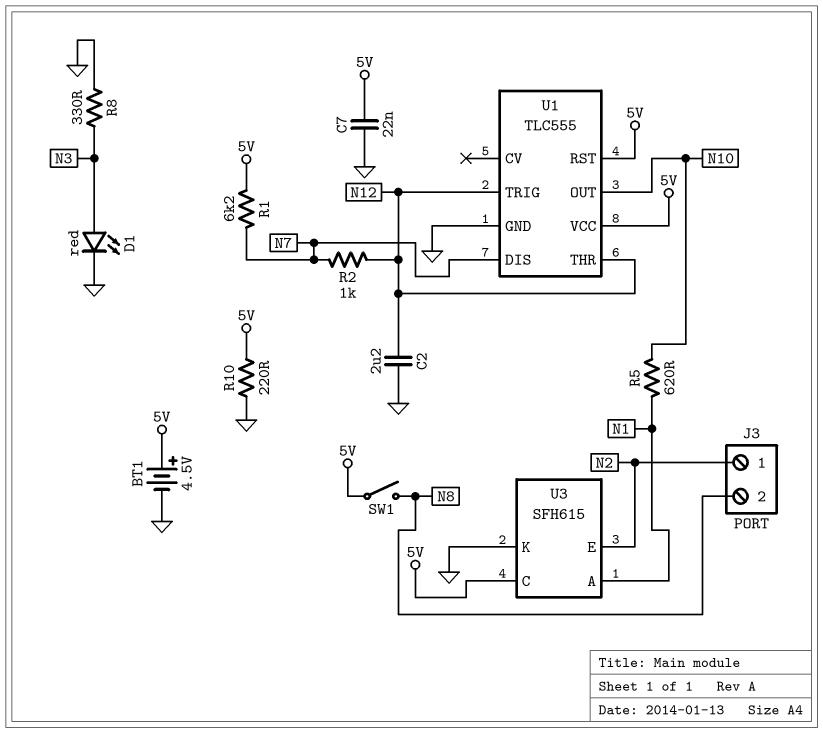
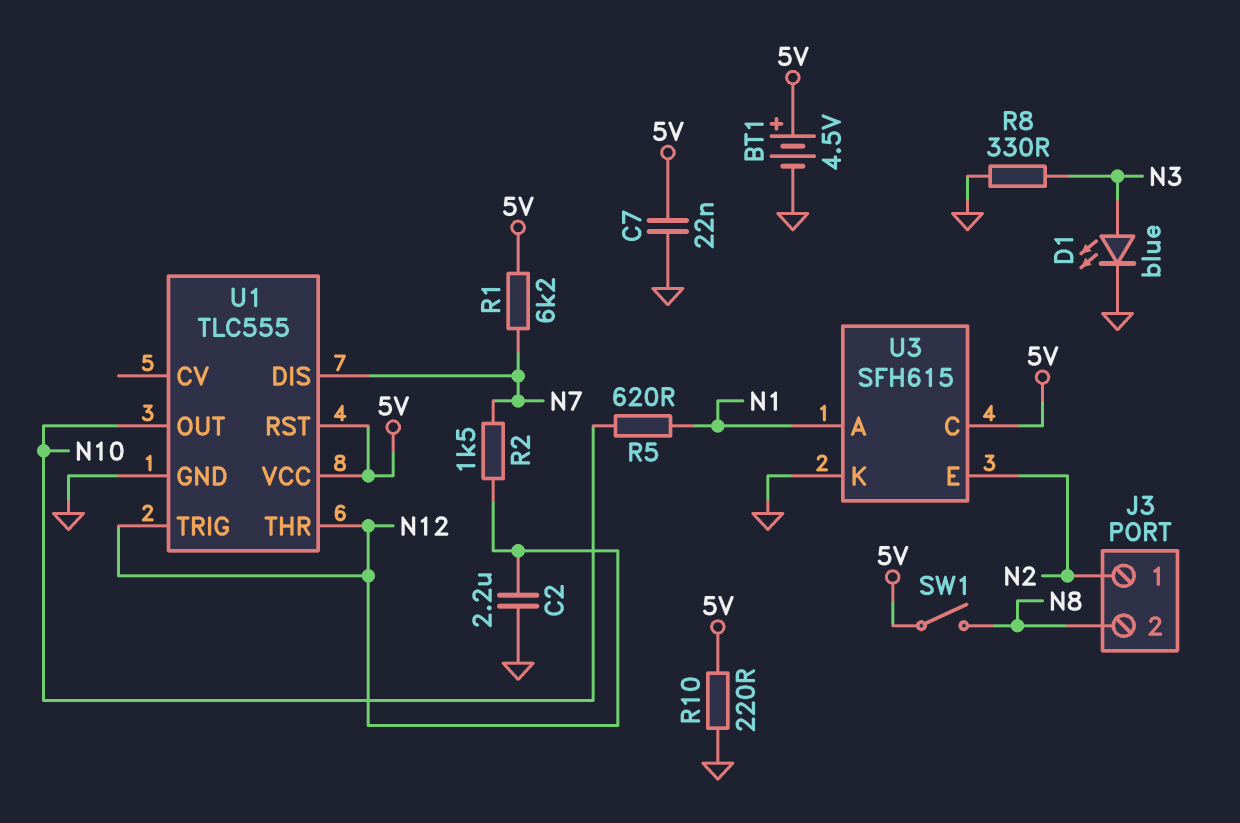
D1: LED red (A N3, K GND) -> LED blue (A N3, K GND)
R2: 1k (N7, N12) -> 1.5k (N7, N12)

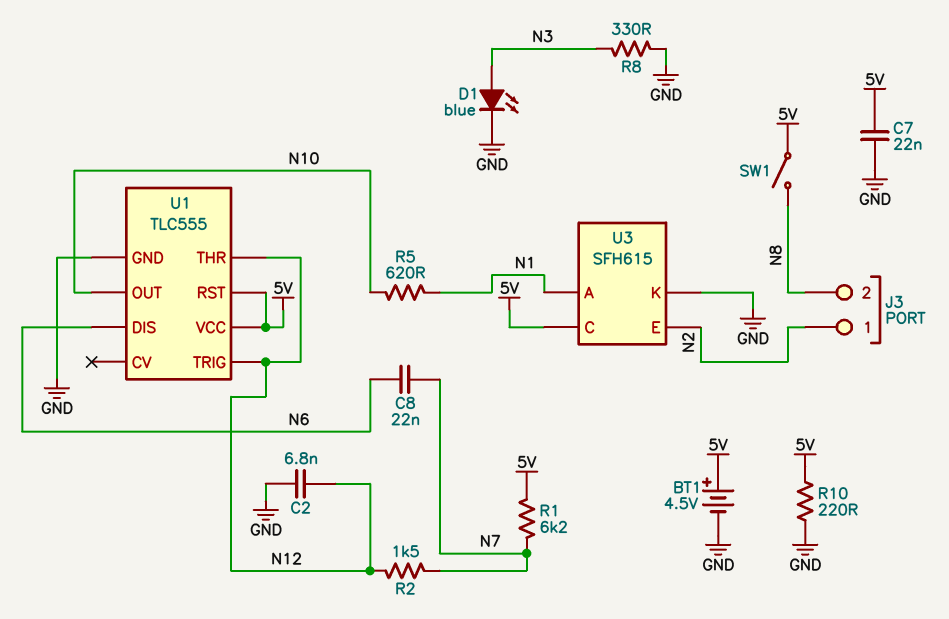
C2: 2.2uF (GND, N12) -> 6.8nF (GND, N12)
C8: none -> 22nF (N6, N7)
U1 pin DIS: N7 -> N6

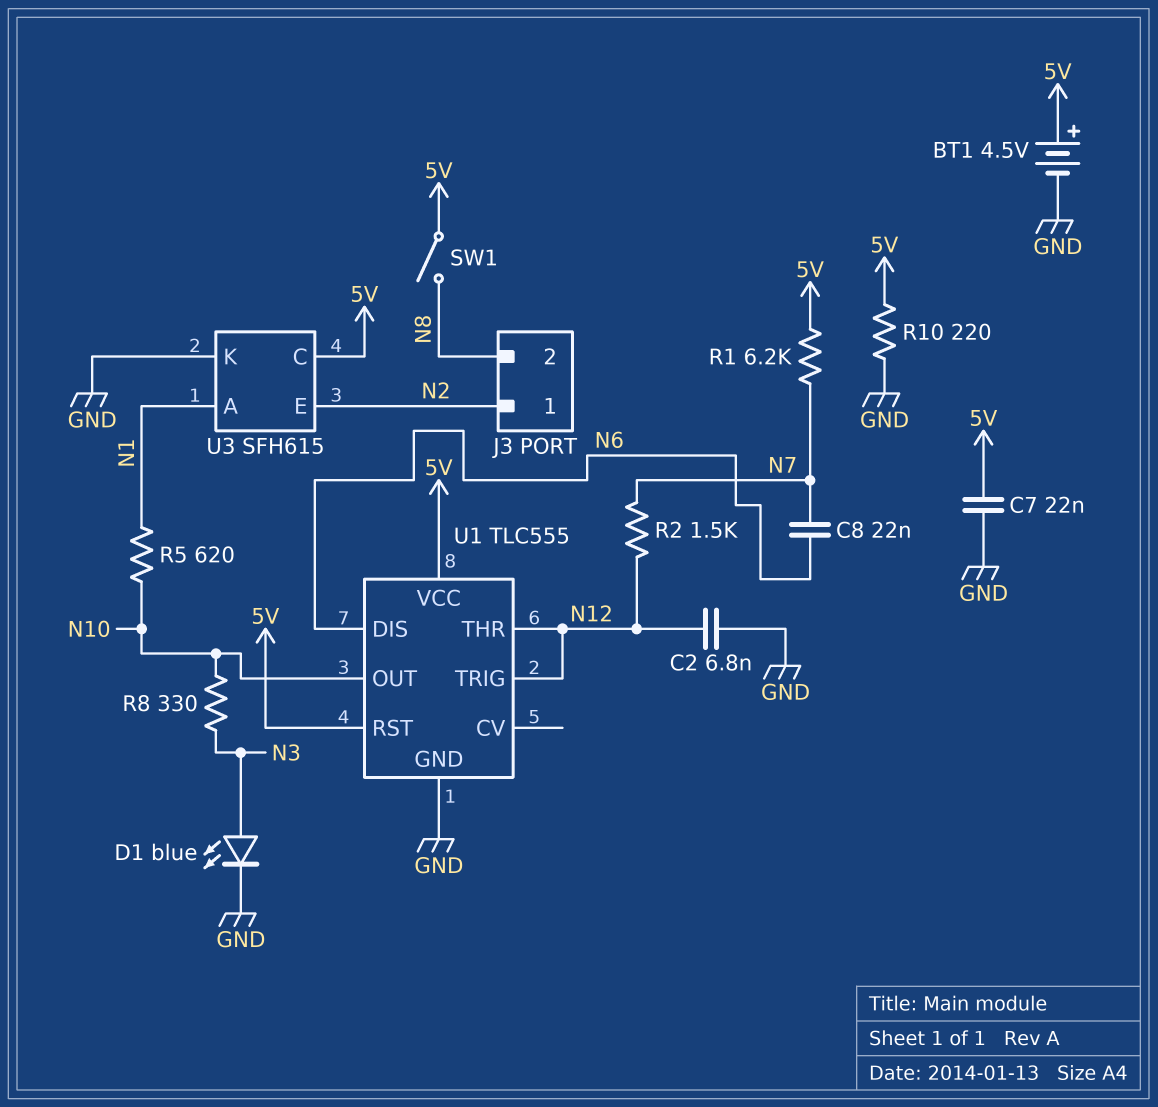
R8: 330 (GND, N3) -> 330 (N3, N10)

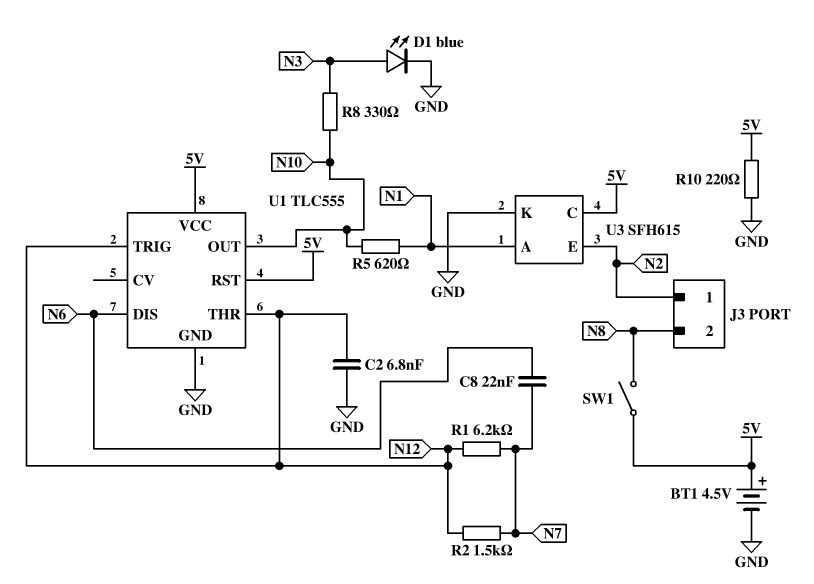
C7: 22nF (5V, GND) -> none
R1: 6.2k (5V, N7) -> 6.2k (N7, N12)

